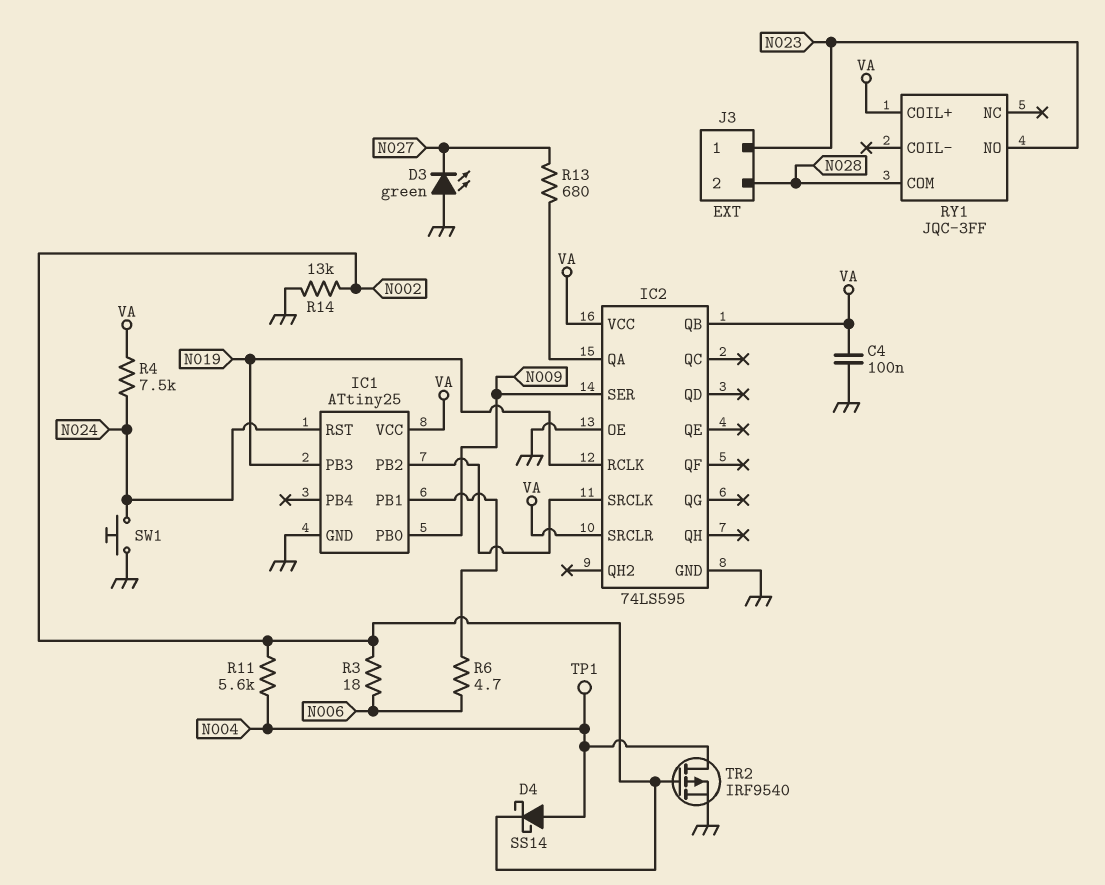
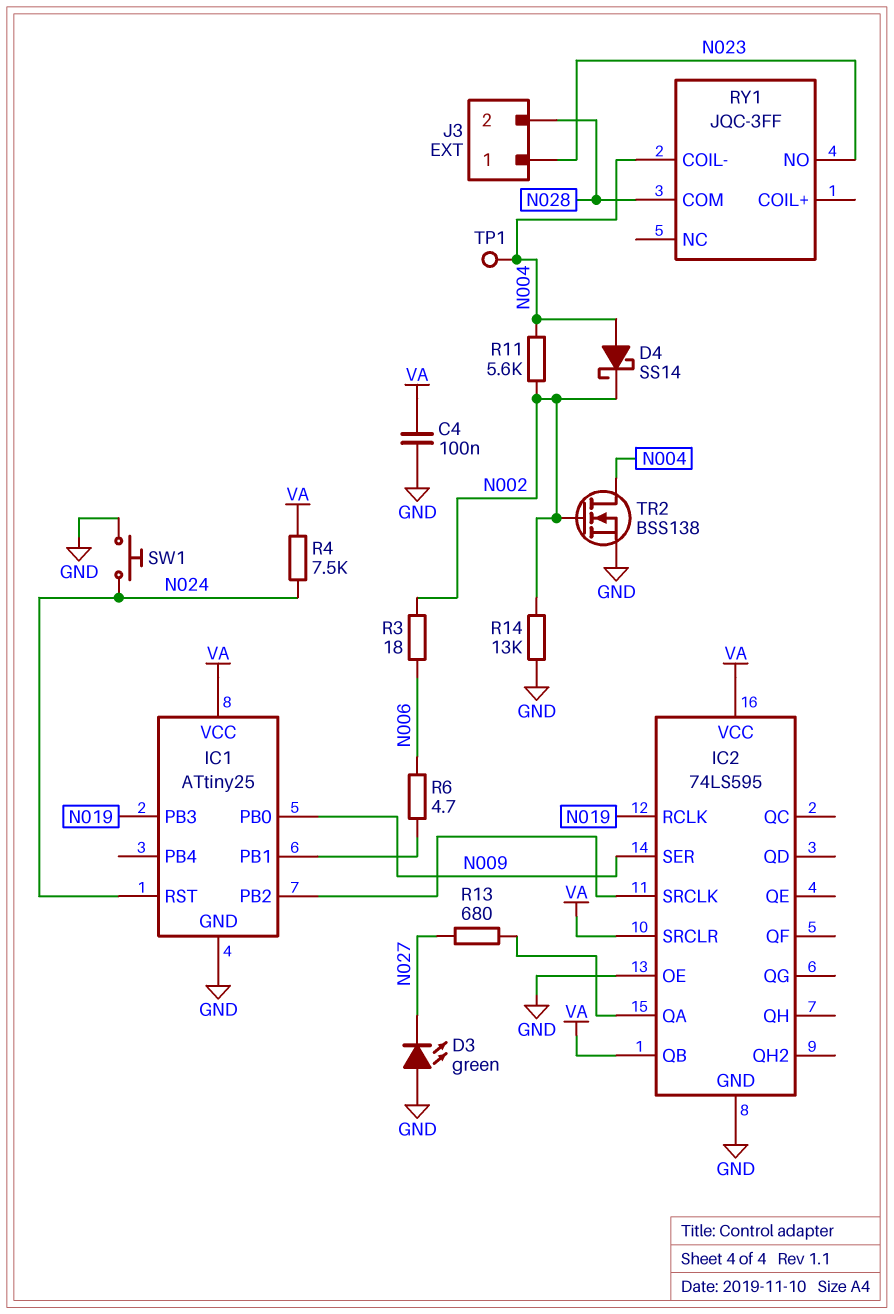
RY1 pin COIL+: VA -> none
RY1 pin COIL-: none -> N004
TR2: PMOS IRF9540 (G N002, D N004, S GND) -> NMOS BSS138 (G N002, D N004, S GND)

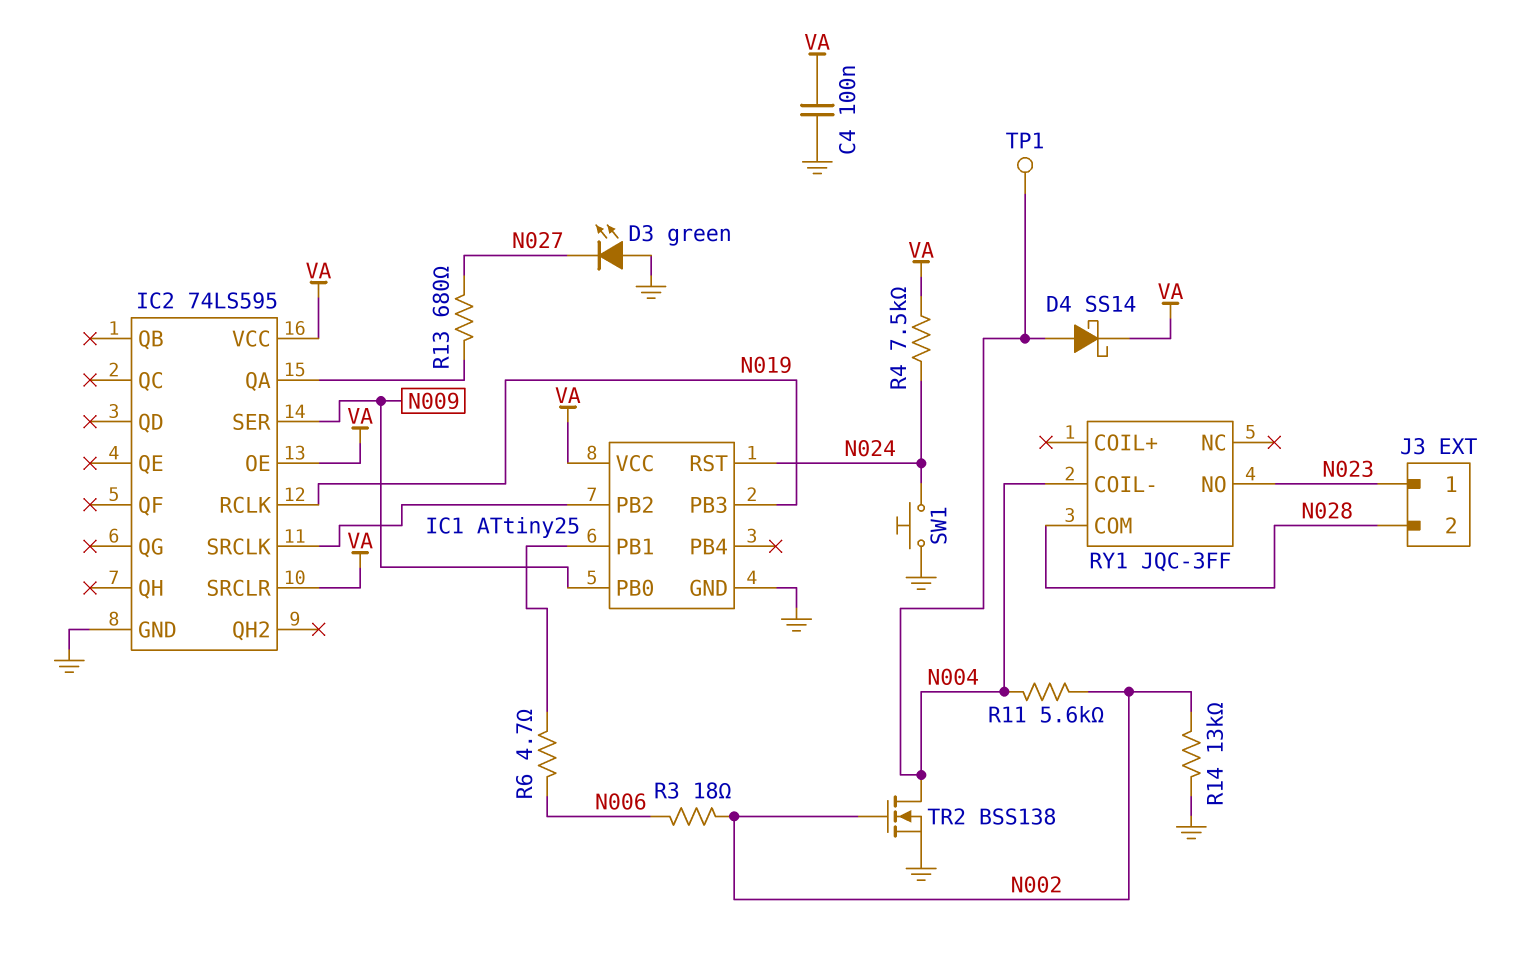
D4: schottky SS14 (A N004, K N002) -> schottky SS14 (A N004, K VA)
IC2 pin OE: GND -> VA
IC2 pin QB: VA -> none

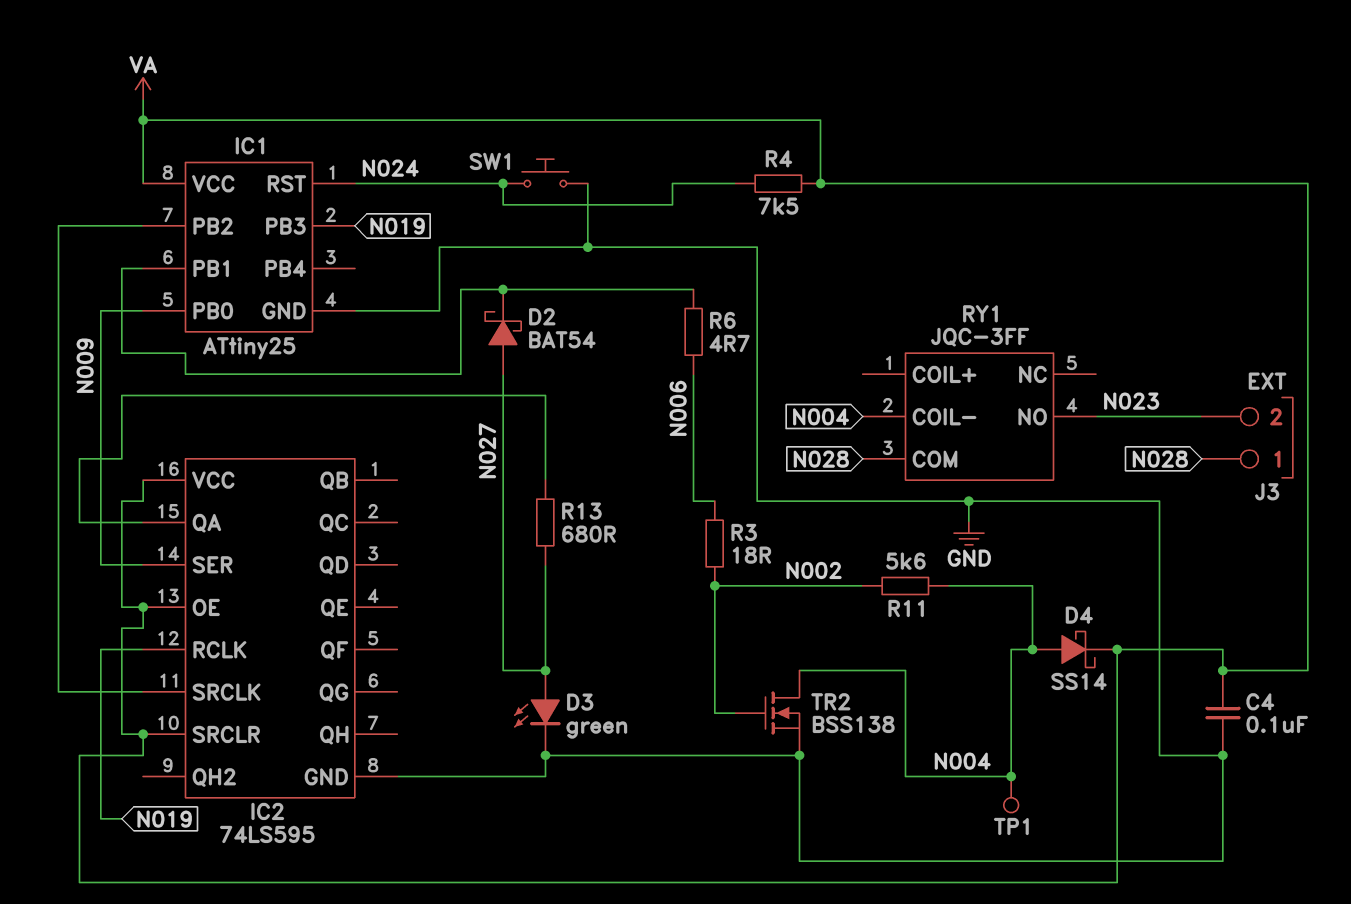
D2: none -> schottky BAT54 (A N027, K IC1/PB1)
D3: LED green (A GND, K N027) -> LED green (A N027, K GND)
J3 pin 1: N023 -> N028
J3 pin 2: N028 -> N023
R14: 13k (GND, N002) -> none

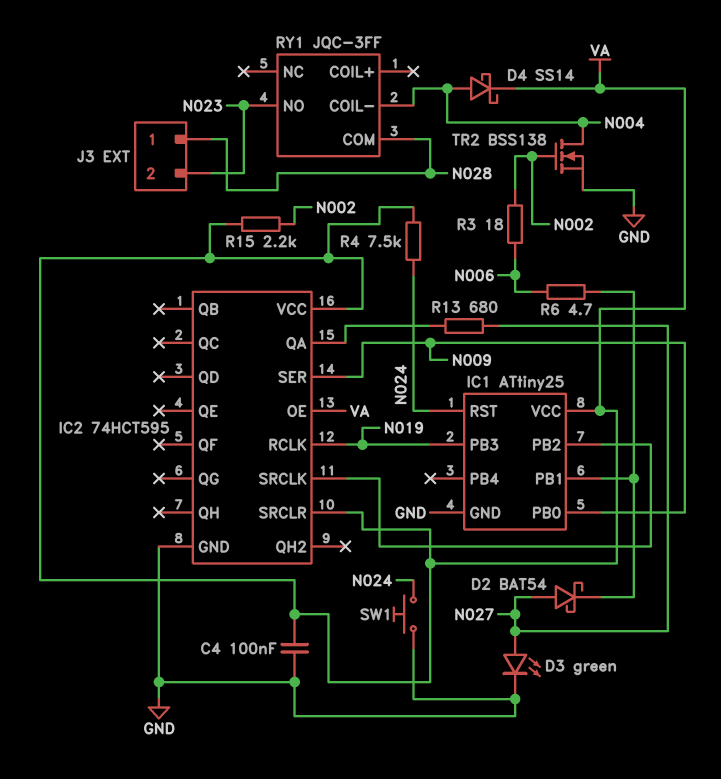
IC2: 74LS595 -> 74HCT595
R11: 5.6k (N002, N004) -> none
R15: none -> 2.2k (N002, VA)
TP1: test point (N004) -> none

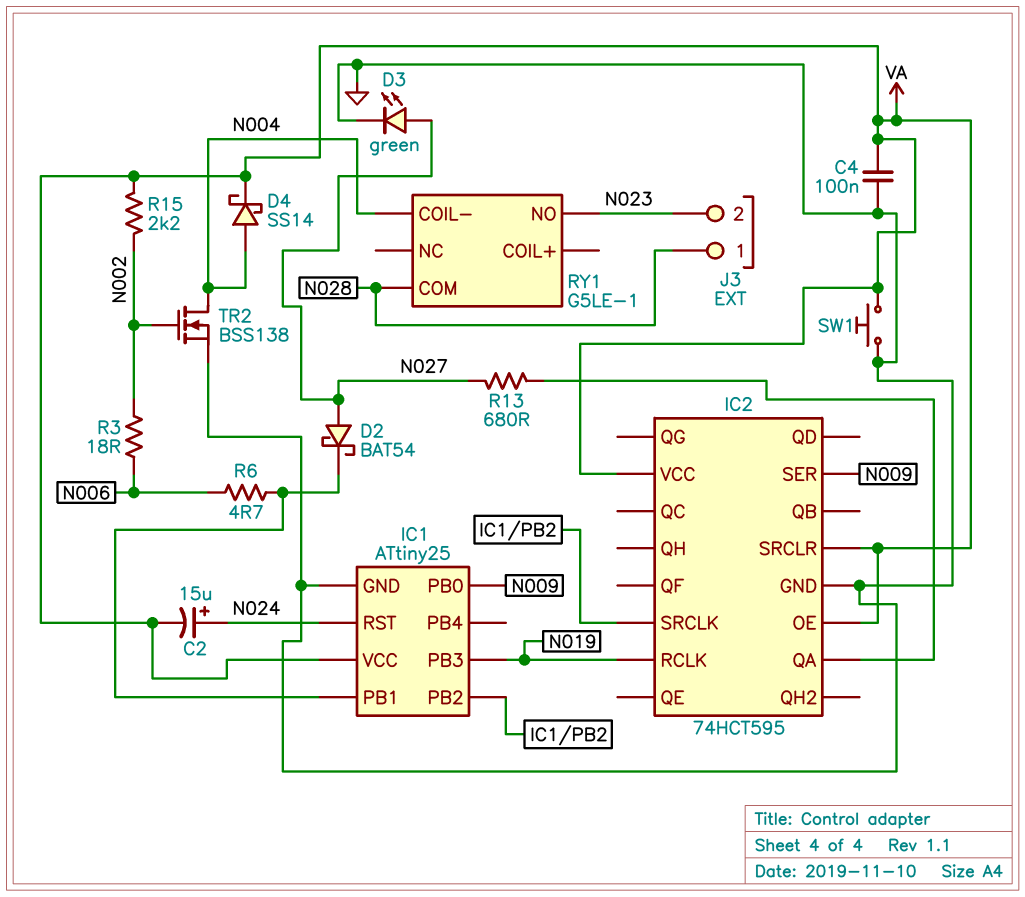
C2: none -> 15uF (plus N024, minus VA)
R4: 7.5k (N024, VA) -> none
RY1: JQC-3FF -> G5LE-1
SW1: button (GND, N024) -> button (GND, VA)

